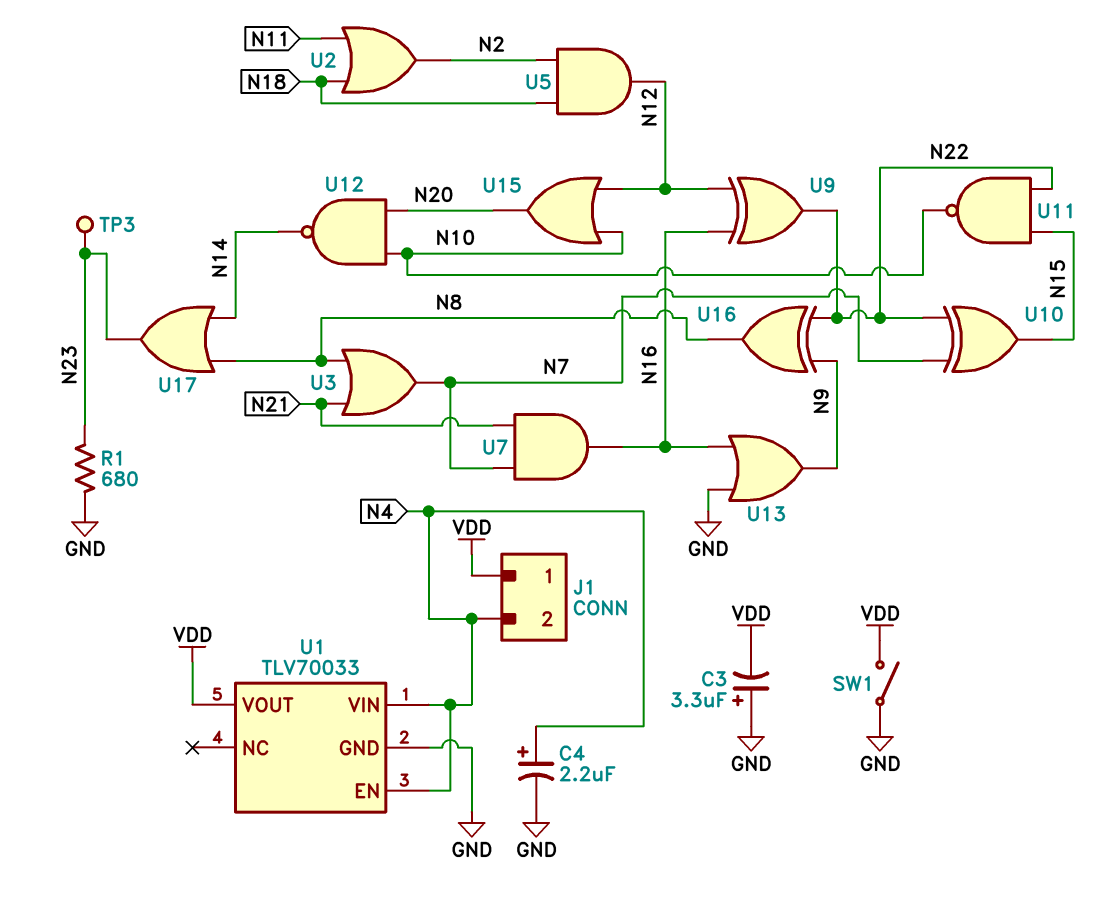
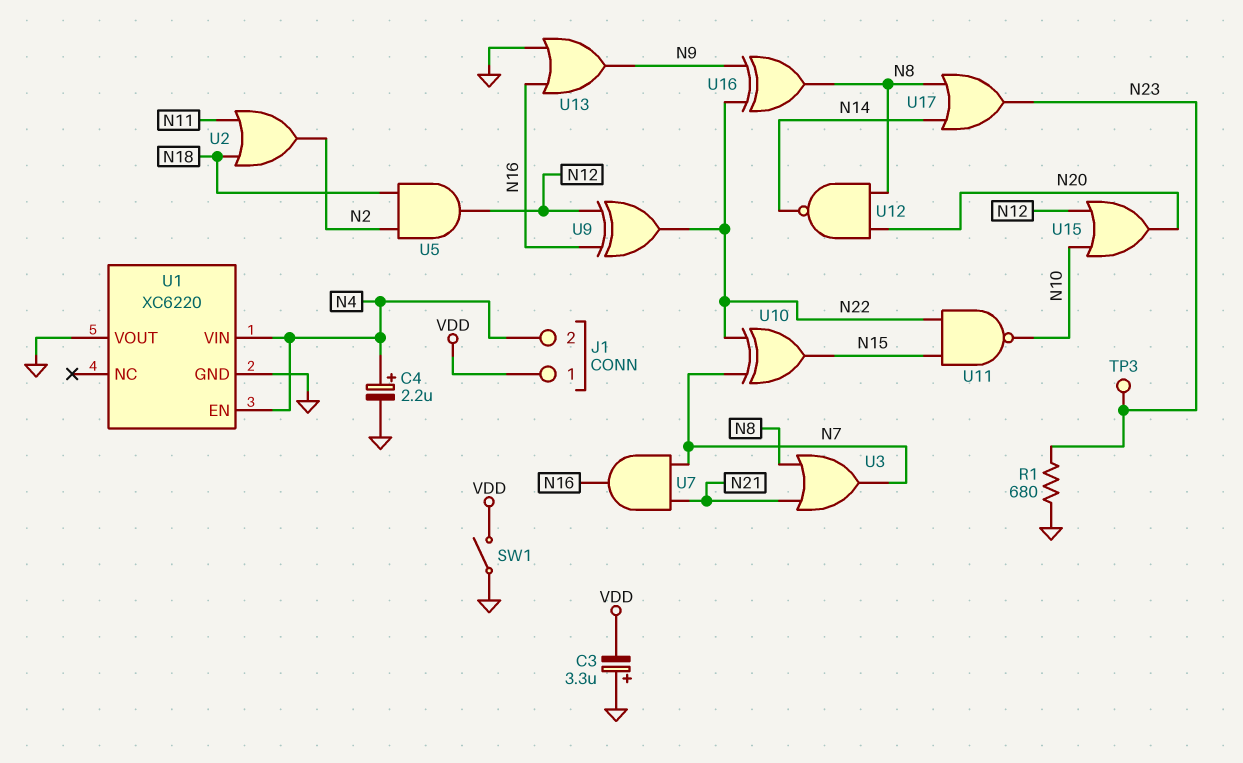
U1: TLV70033 -> XC6220
U1 pin VOUT: VDD -> GND
U12: NAND (in N10, in N20, out N14) -> NAND (in N8, in N20, out N14)

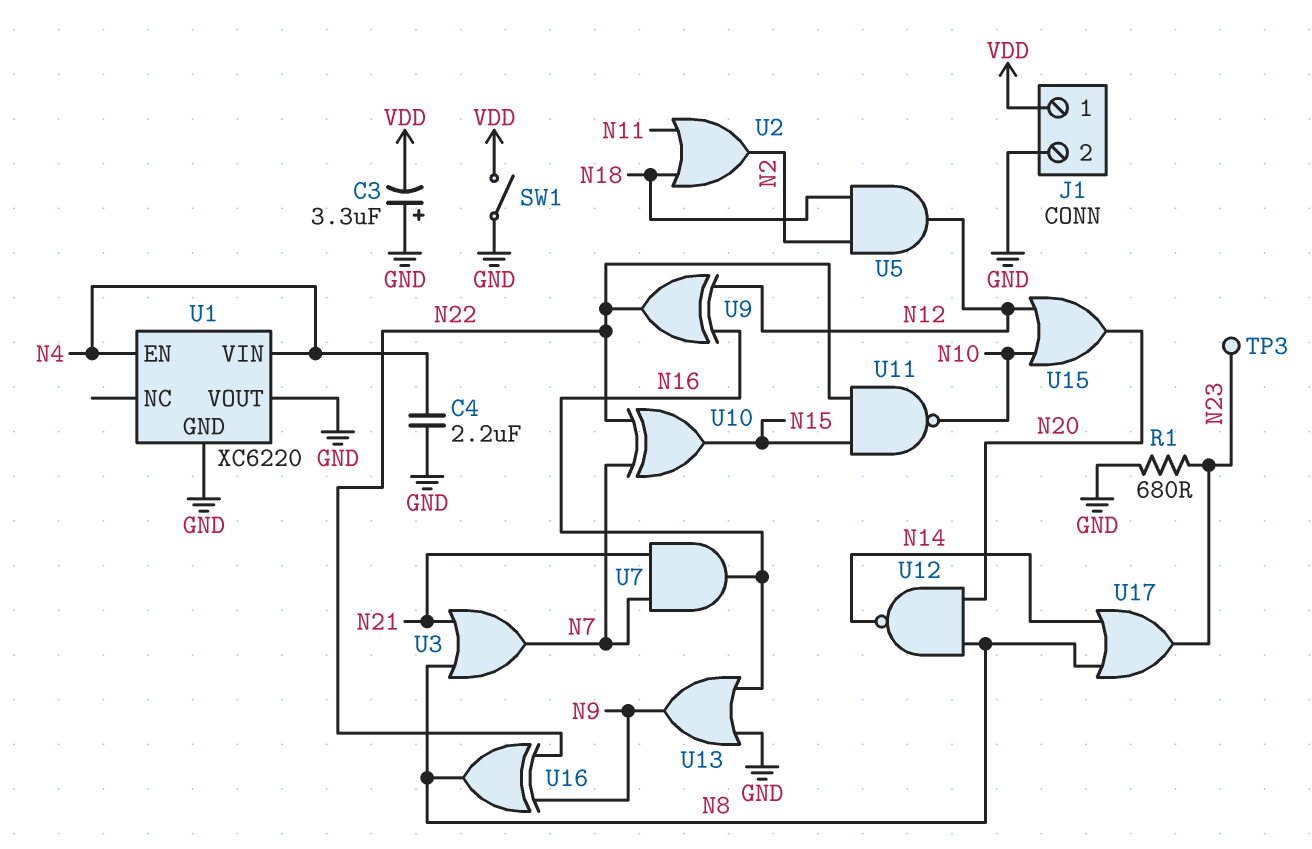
C4: 2.2uF (plus N4, minus GND) -> 2.2uF (GND, N4)
J1 pin 2: N4 -> GND

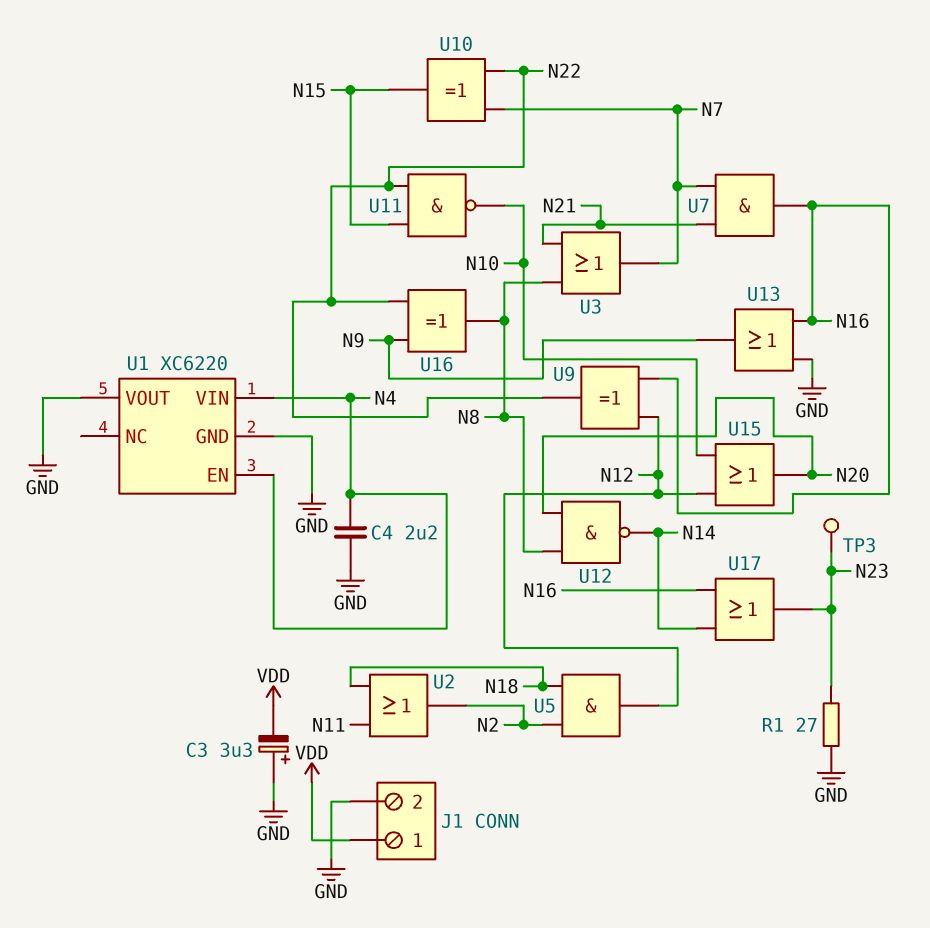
R1: 680 (GND, N23) -> 27 (GND, N23)
SW1: switch (GND, VDD) -> none
U17: OR (in N8, in N14, out N23) -> OR (in N14, in N16, out N23)

